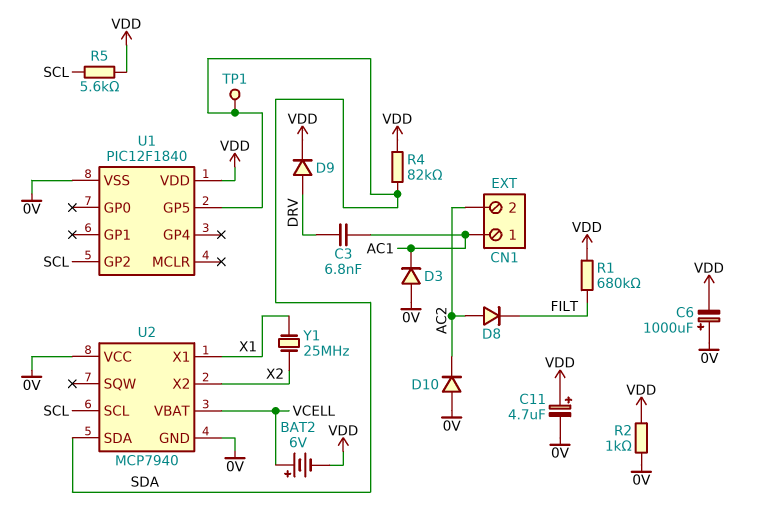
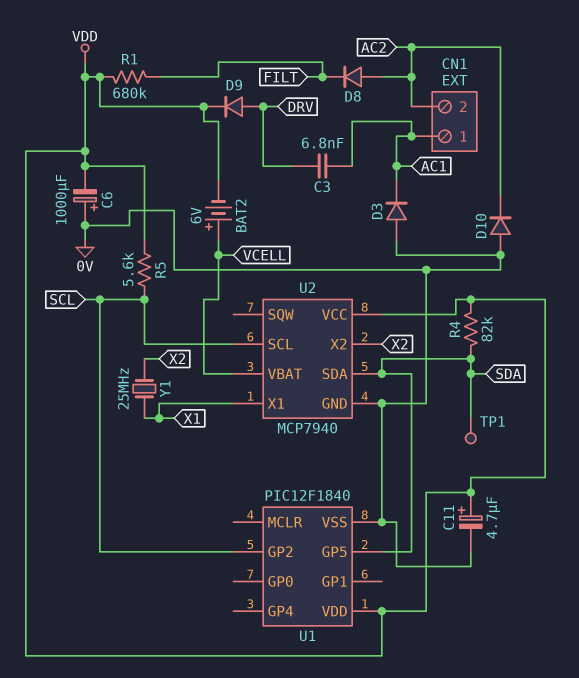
R2: 1k (0V, VDD) -> none
U2 pin VCC: 0V -> VDD

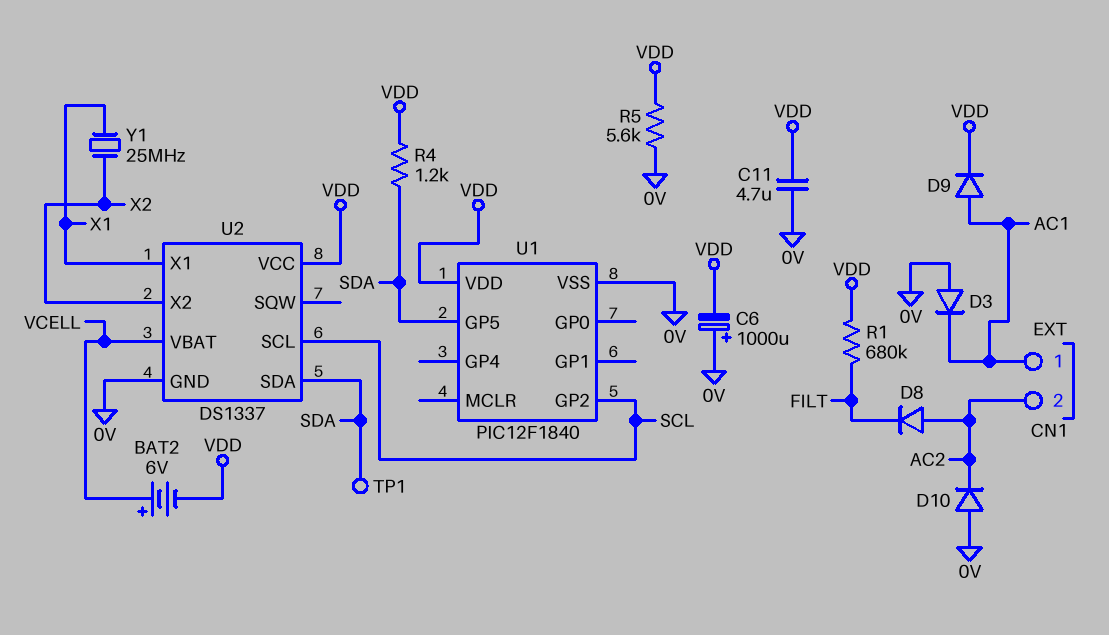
C3: 6.8nF (AC1, DRV) -> none
C11: 4.7uF (plus VDD, minus 0V) -> 4.7uF (0V, VDD)
D9: diode (A DRV, K VDD) -> diode (A AC1, K VDD)
R4: 82k (SDA, VDD) -> 1.2k (SDA, VDD)
R5: 5.6k (SCL, VDD) -> 5.6k (0V, VDD)
U2: MCP7940 -> DS1337

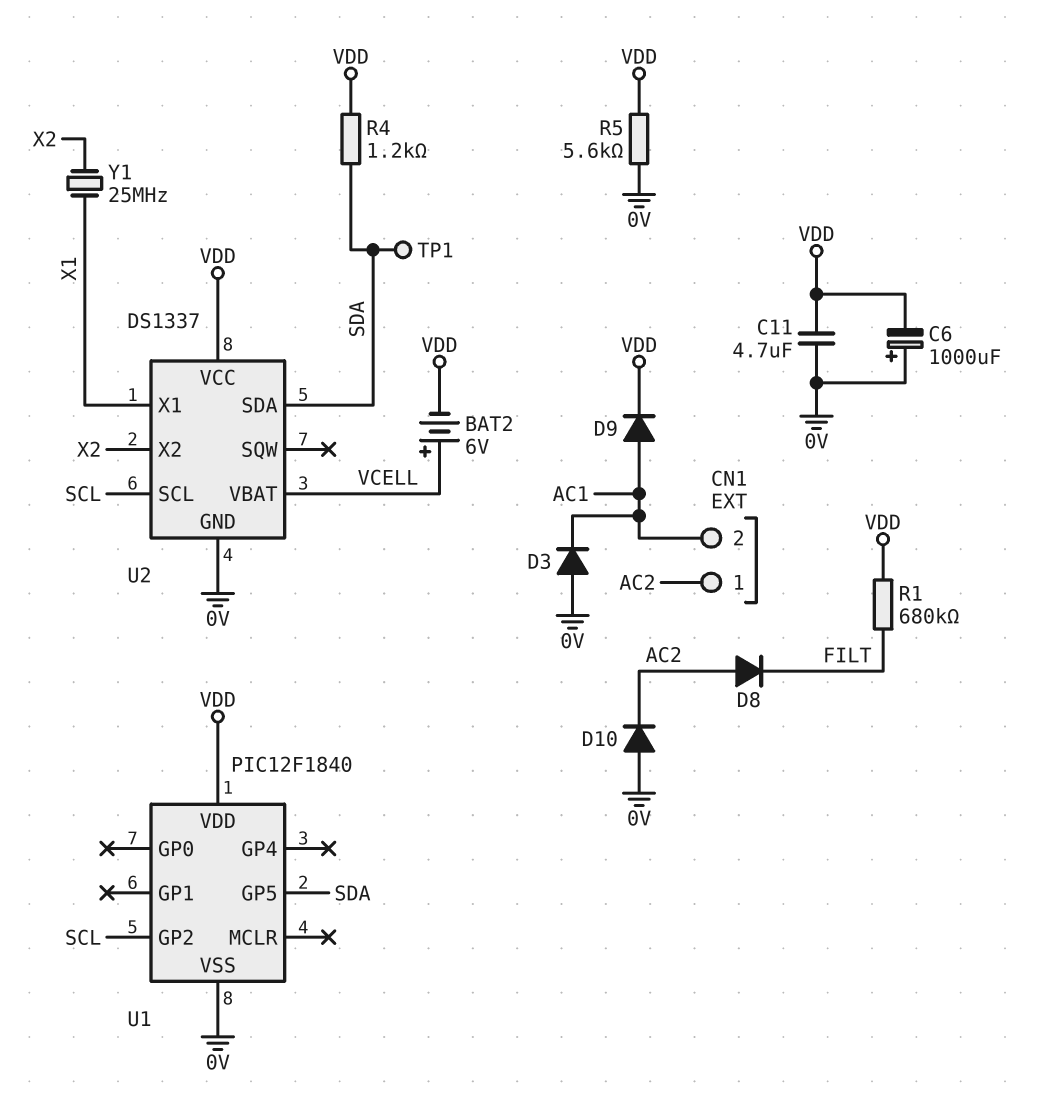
CN1 pin 1: AC1 -> AC2
CN1 pin 2: AC2 -> AC1

